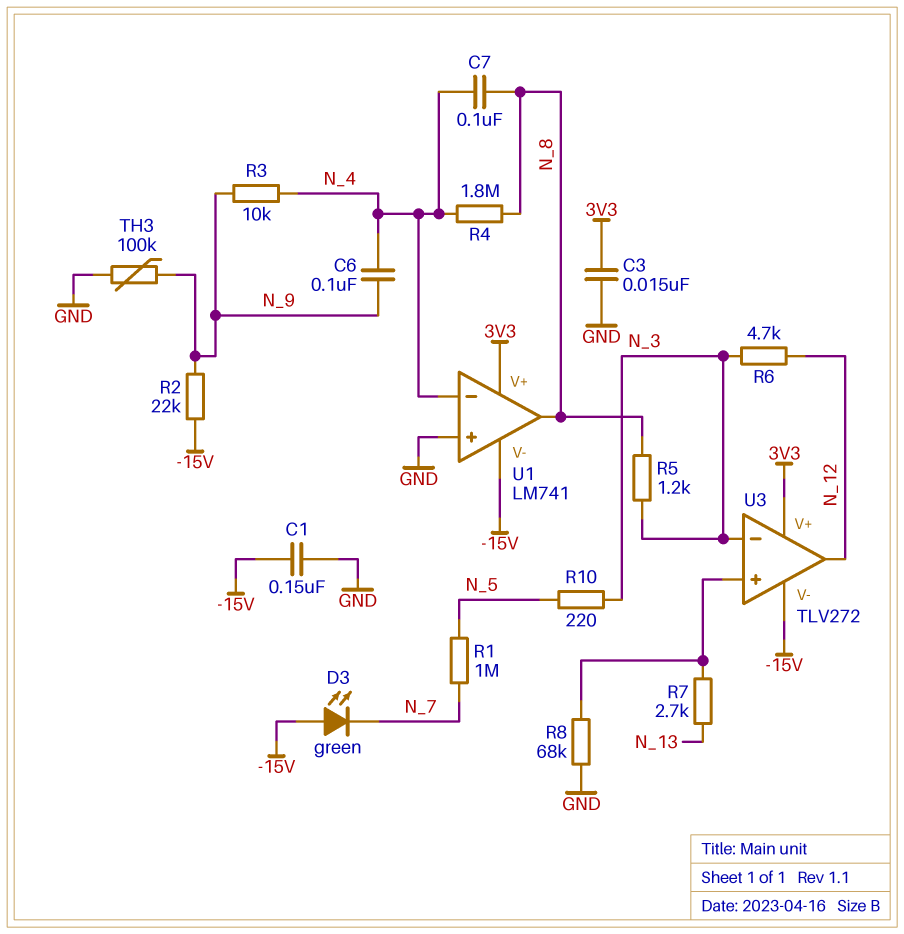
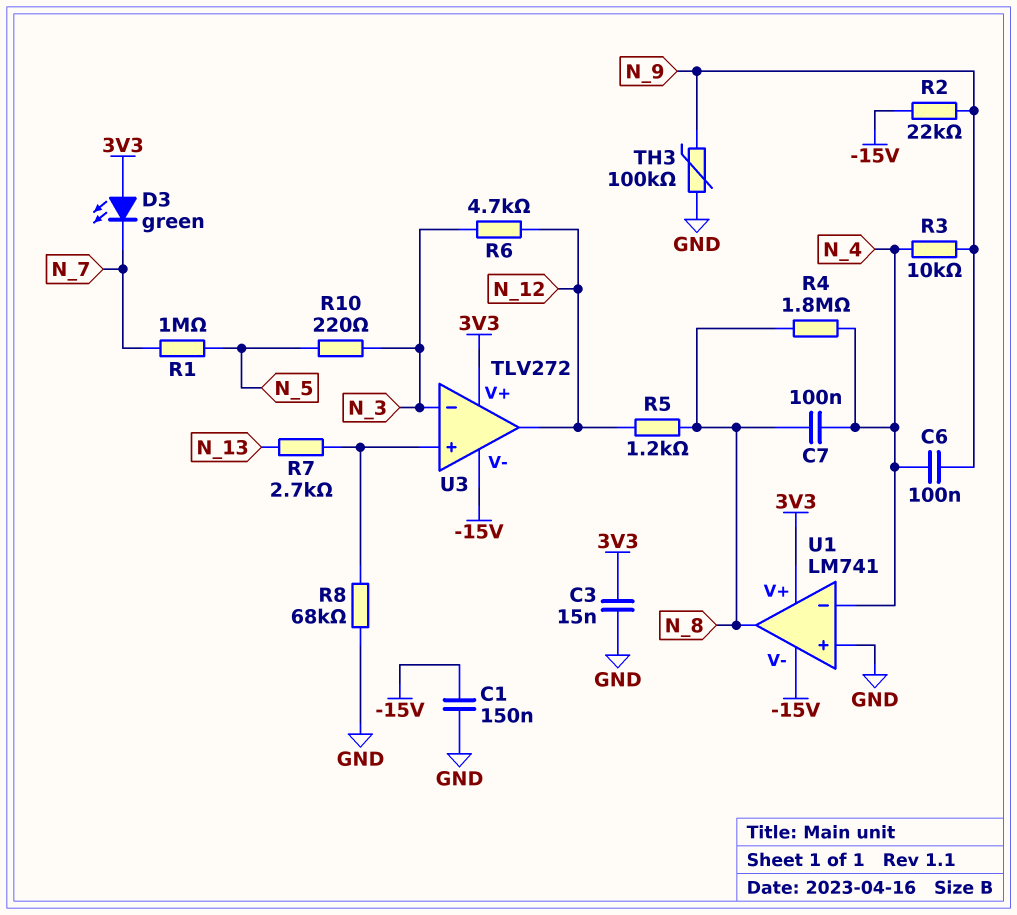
D3: LED green (A -15V, K N_7) -> LED green (A 3V3, K N_7)
R5: 1.2k (N_3, N_8) -> 1.2k (N_8, N_12)

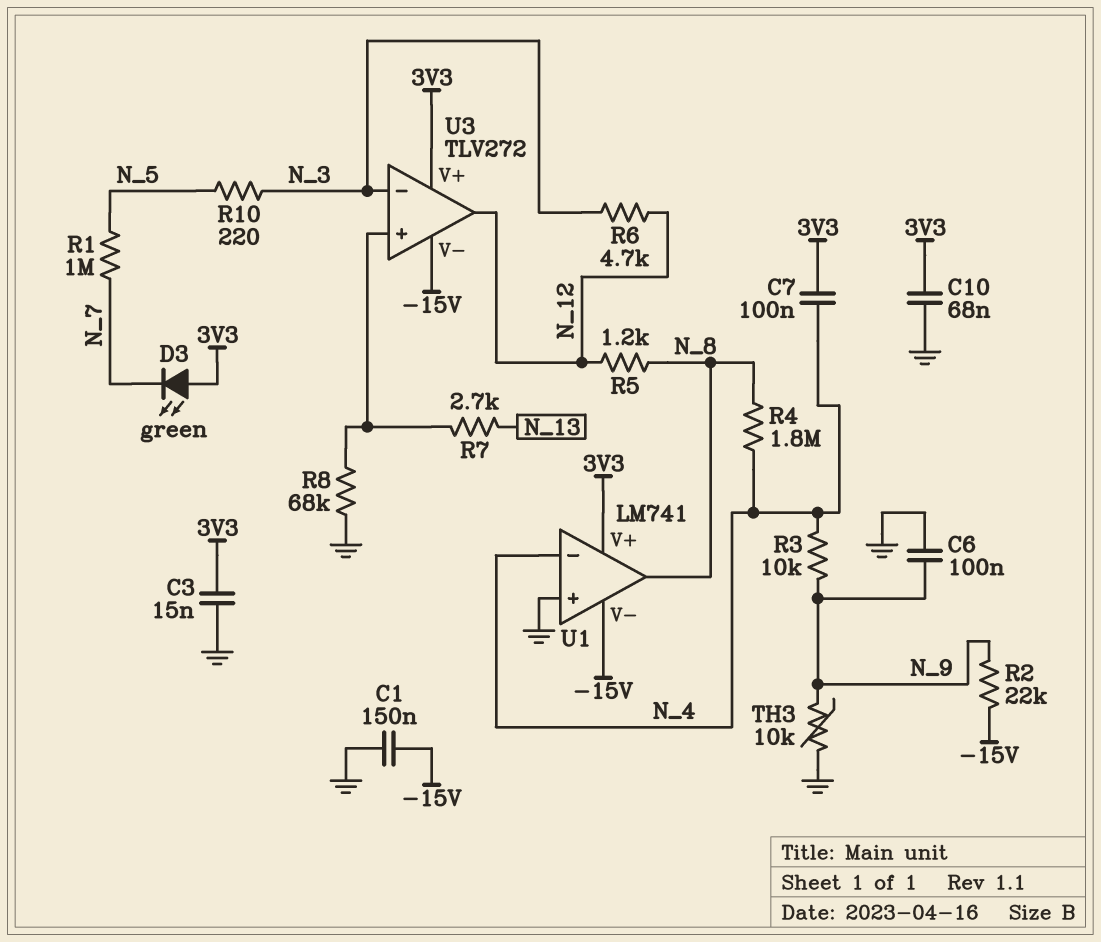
C6: 100nF (N_4, N_9) -> 100nF (GND, N_9)
C7: 100nF (N_4, N_8) -> 100nF (3V3, N_4)
C10: none -> 68nF (3V3, GND)
TH3: 100k (GND, N_9) -> 10k (GND, N_9)

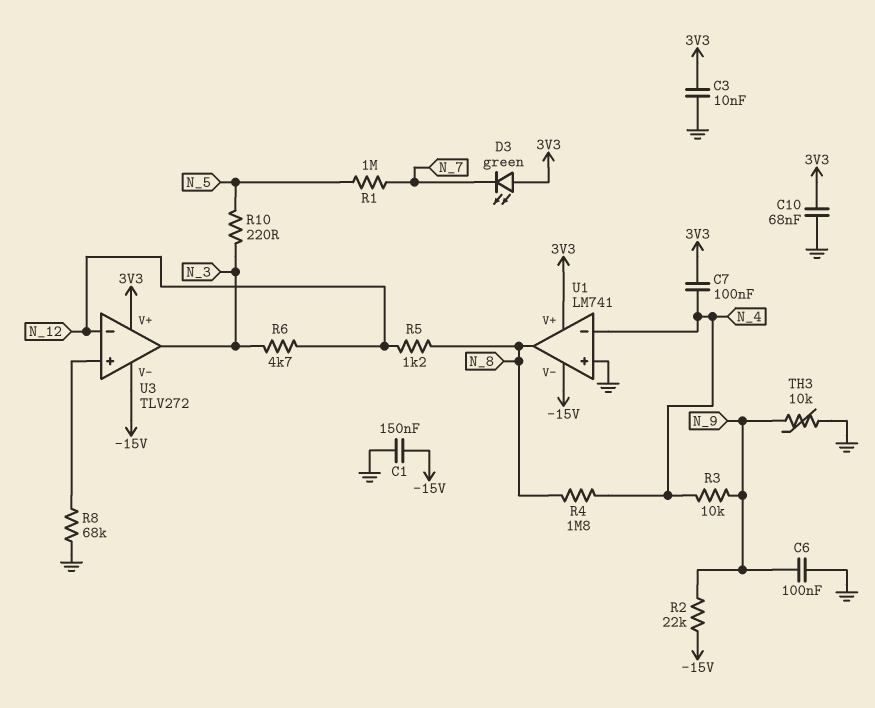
C3: 15nF (3V3, GND) -> 10nF (3V3, GND)
R7: 2.7k (N_13, U3/in+) -> none
U3 pin in-: N_3 -> N_12
U3 pin out: N_12 -> N_3

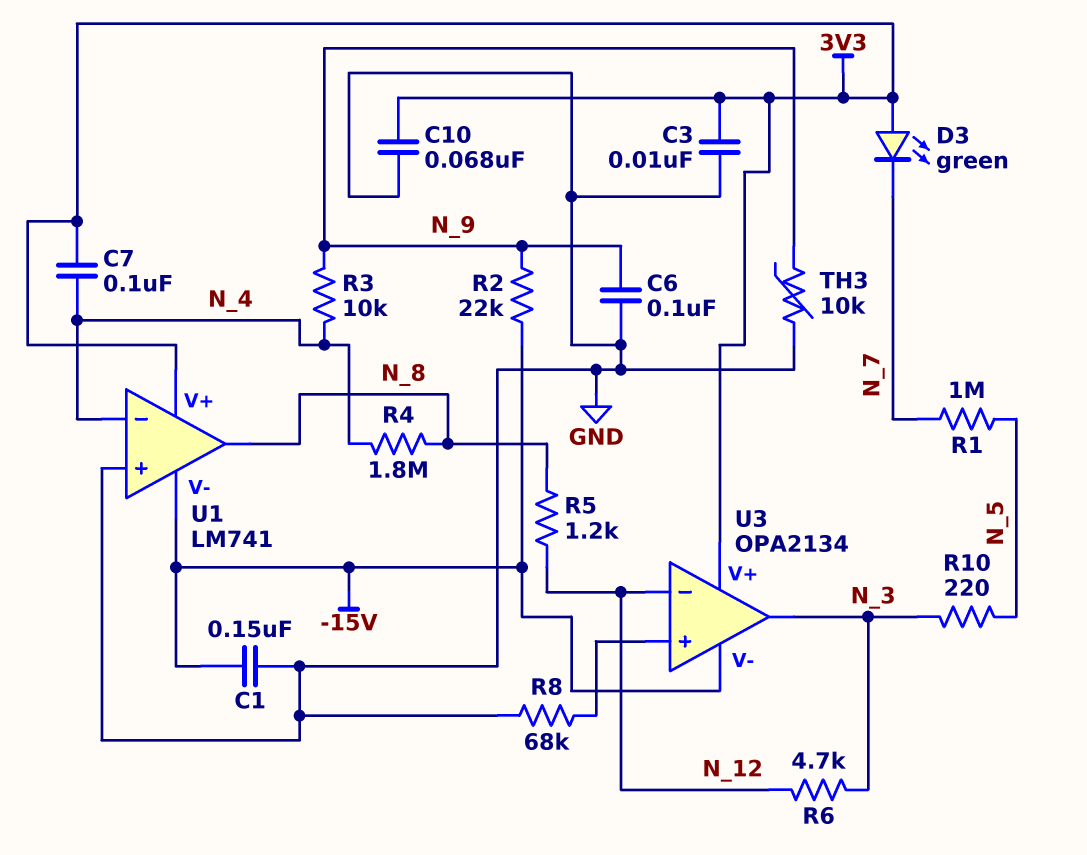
U3: TLV272 -> OPA2134

